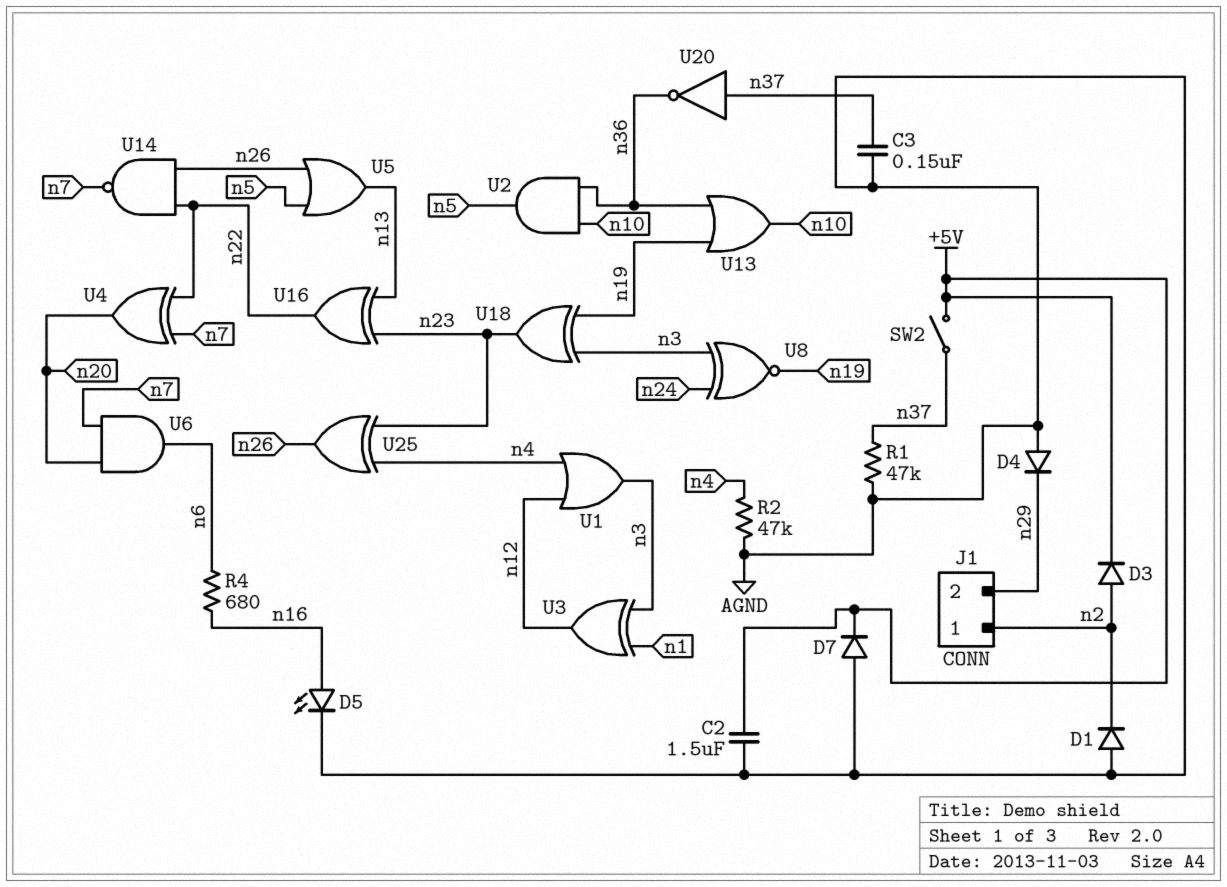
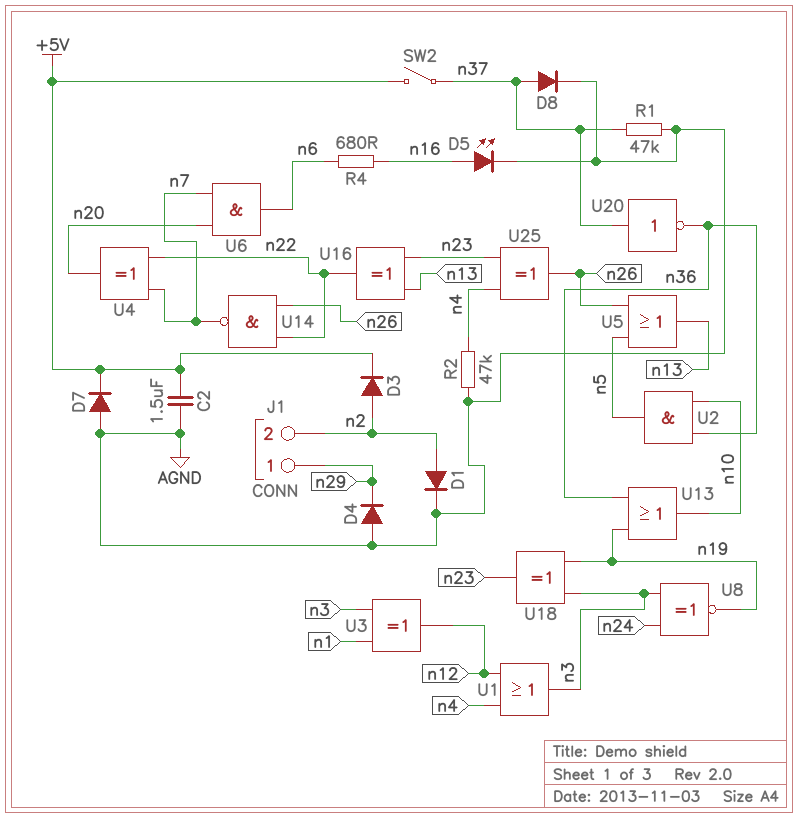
C3: 150nF (AGND, n37) -> none
D1: diode (A AGND, K n2) -> diode (A n2, K AGND)
D8: none -> diode (A n37, K AGND)
J1 pin 1: n2 -> n29
J1 pin 2: n29 -> n2

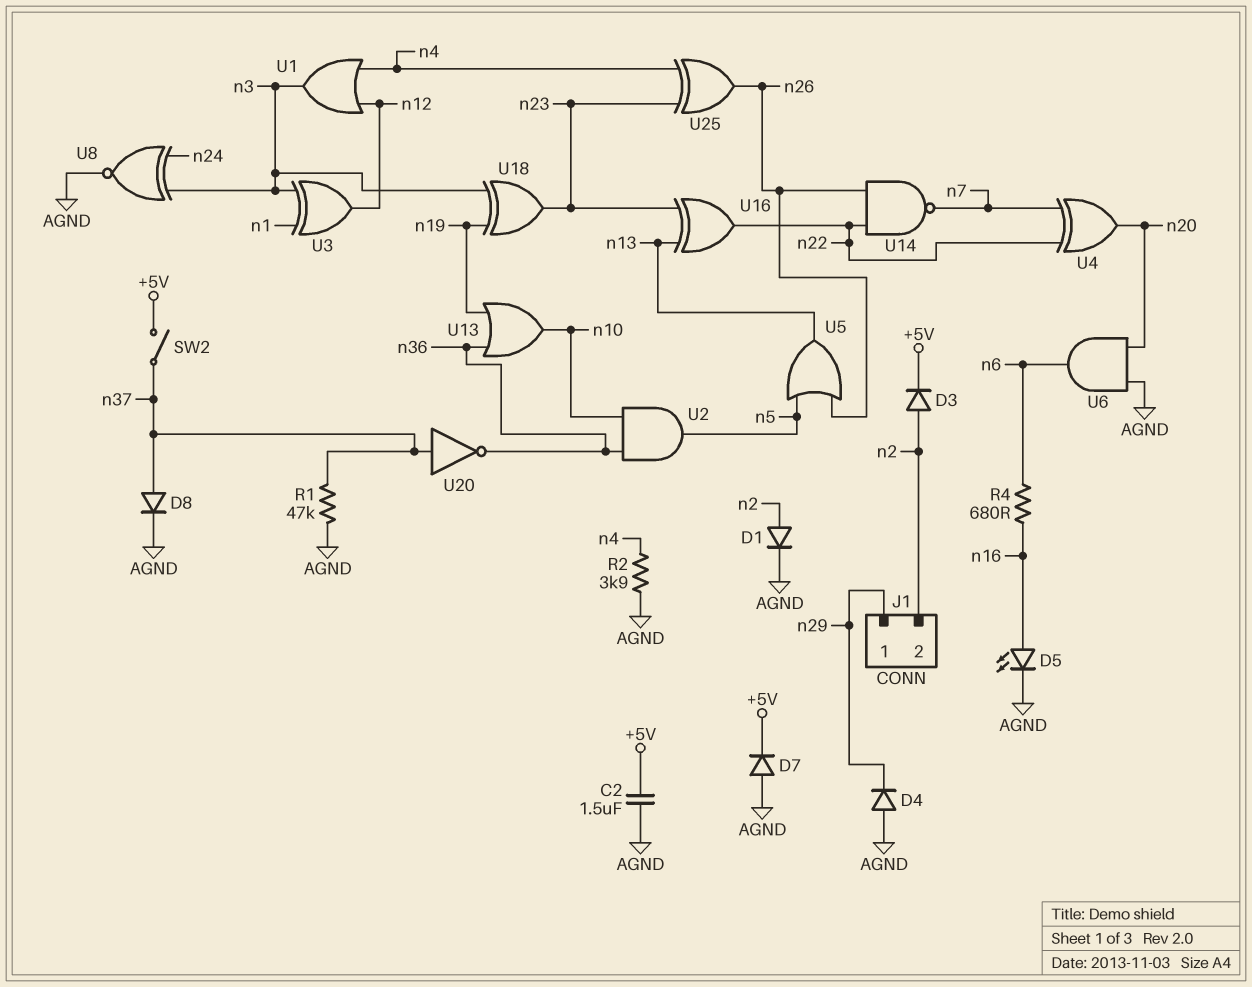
R2: 47k (AGND, n4) -> 3.9k (AGND, n4)
U6: AND (in n7, in n20, out n6) -> AND (in AGND, in n20, out n6)
U8: XNOR (in n3, in n24, out n19) -> XNOR (in n3, in n24, out AGND)

